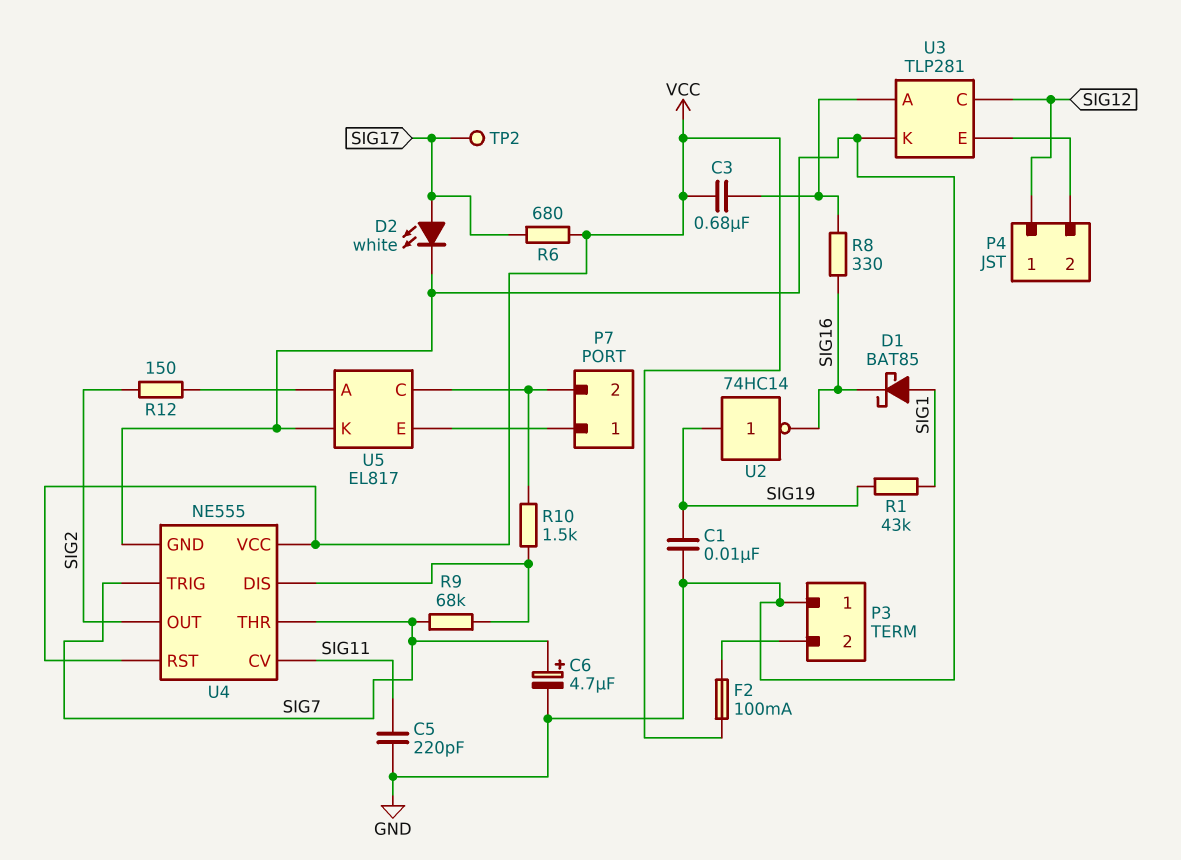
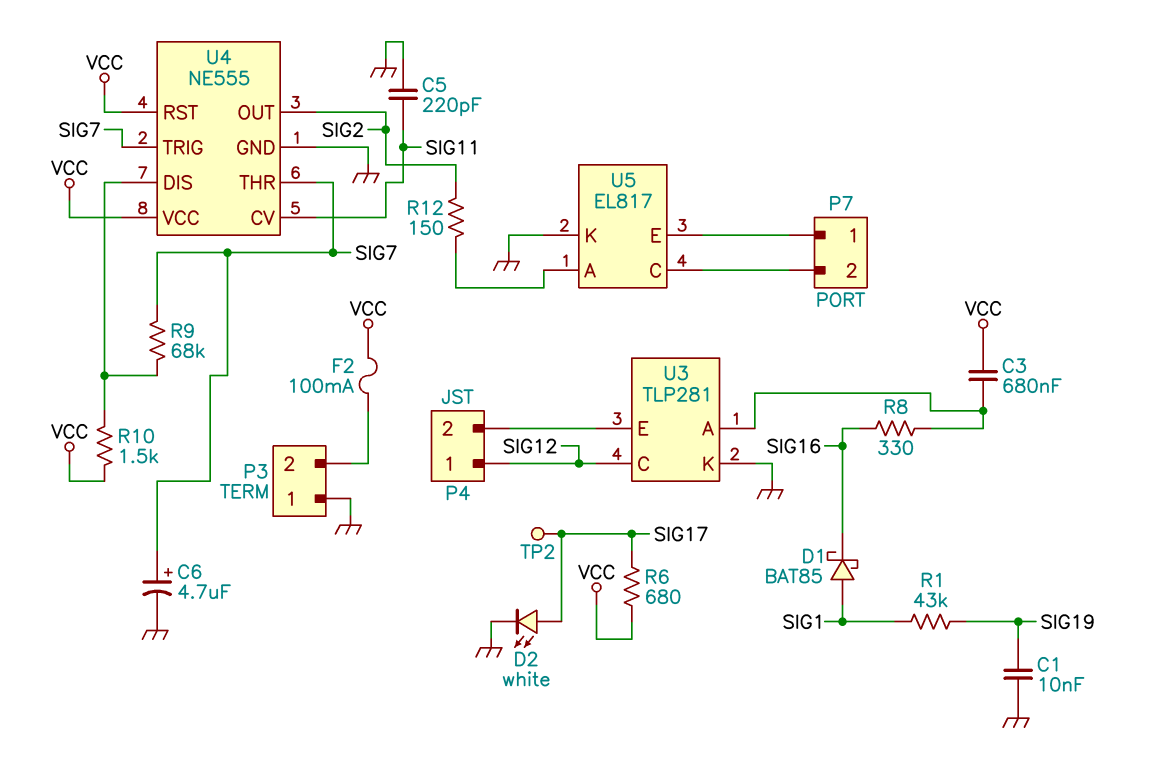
R10: 1.5k (P7/2, U4/DIS) -> 1.5k (U4/DIS, VCC)
U2: NOT 74HC14 (in SIG19, out SIG16) -> none

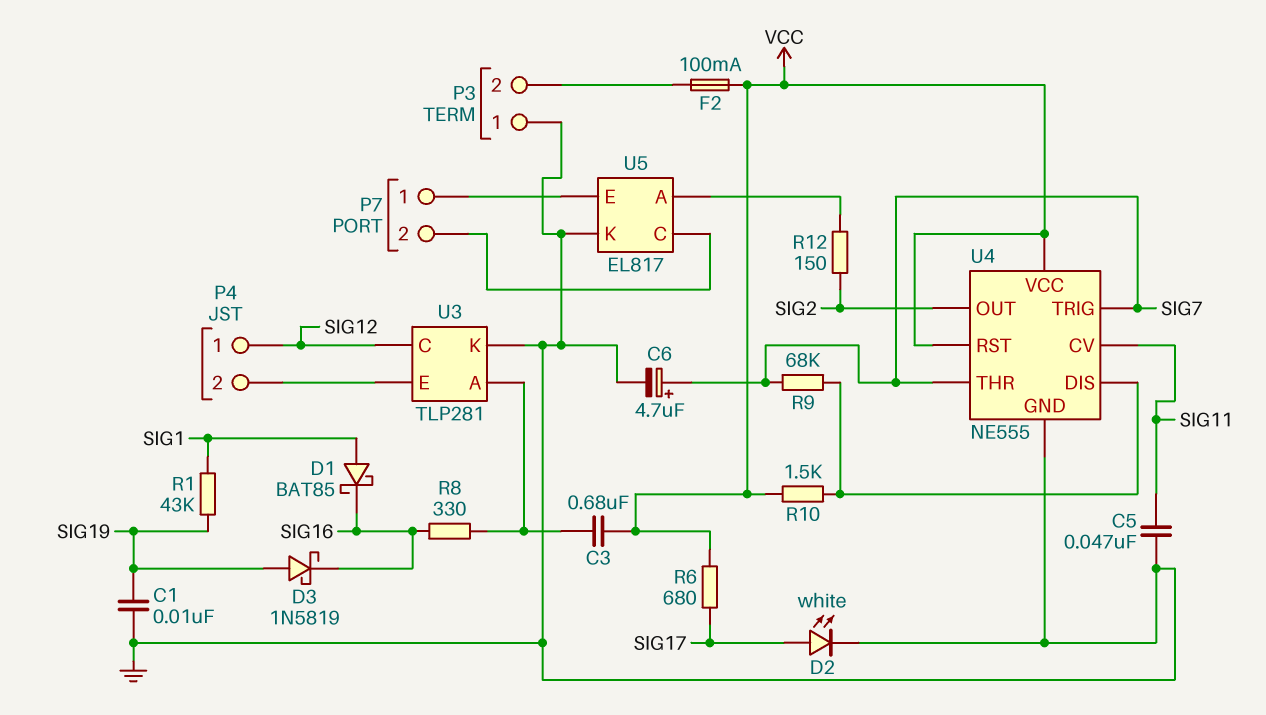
C5: 220pF (GND, SIG11) -> 47nF (GND, SIG11)
D3: none -> schottky 1N5819 (A SIG19, K SIG16)
TP2: test point (SIG17) -> none

